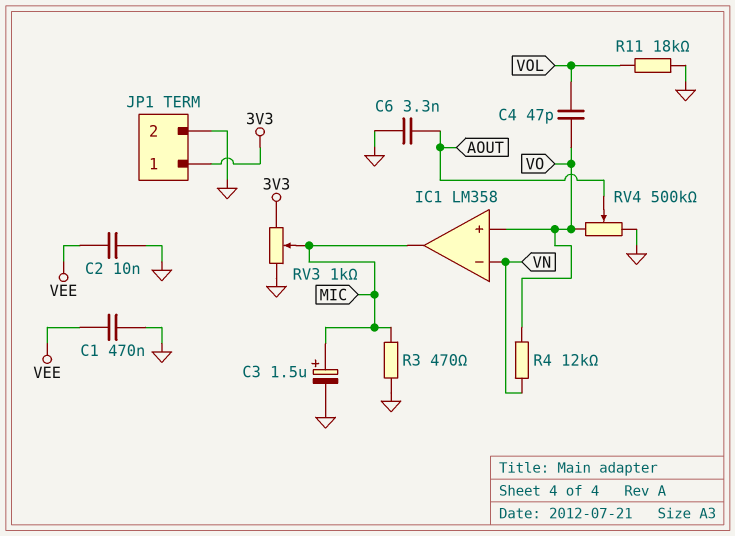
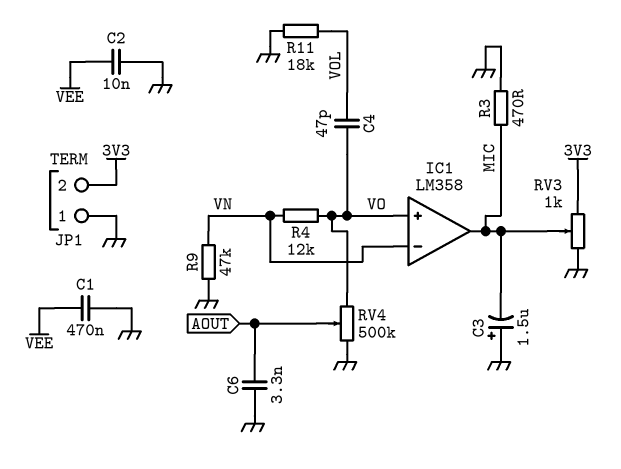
C3: 1.5uF (plus MIC, minus GND) -> 1.5uF (plus GND, minus MIC)
JP1 pin 1: 3V3 -> GND
JP1 pin 2: GND -> 3V3
R9: none -> 47k (GND, VN)

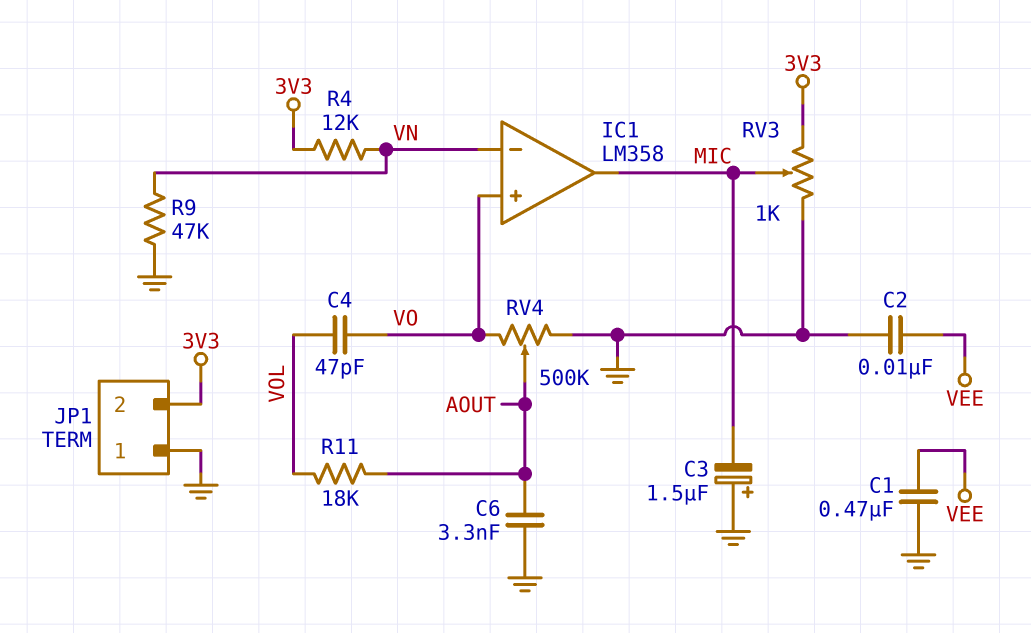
R3: 470 (GND, MIC) -> none
R4: 12k (VN, VO) -> 12k (3V3, VN)
R11: 18k (GND, VOL) -> 18k (AOUT, VOL)

